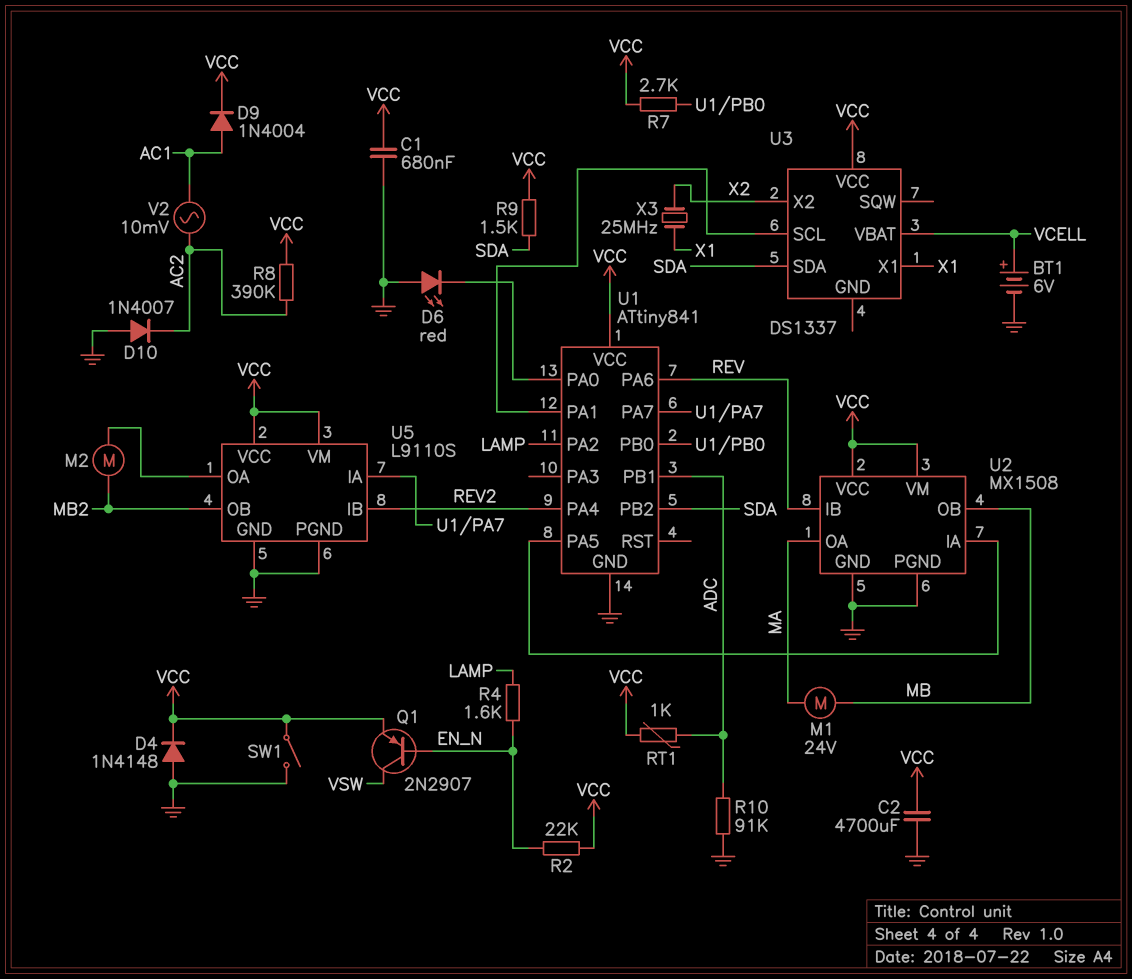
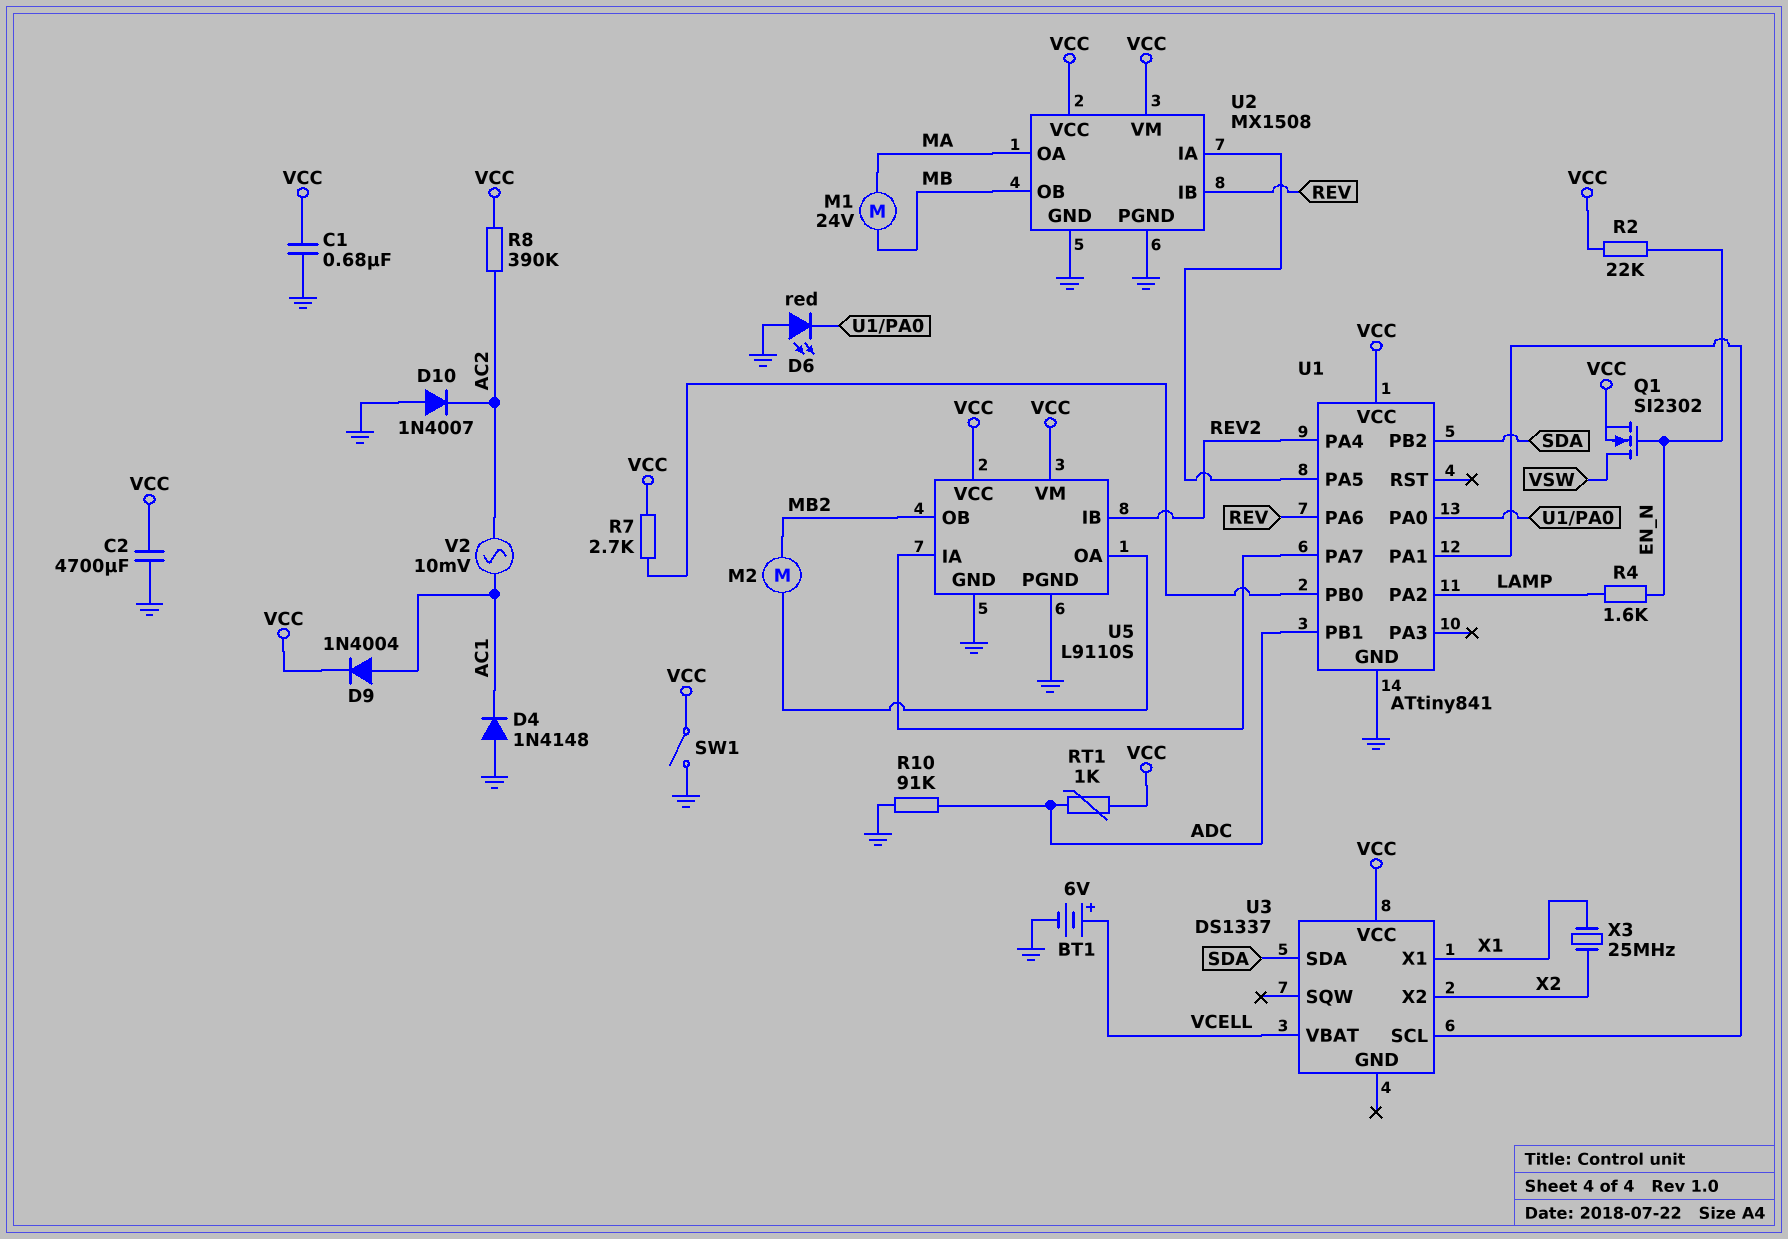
D4: diode 1N4148 (A GND, K VCC) -> diode 1N4148 (A GND, K AC1)
Q1: PNP 2N2907 (B EN_N, C VSW, E VCC) -> NMOS SI2302 (G EN_N, D VSW, S VCC)
R9: 1.5k (SDA, VCC) -> none

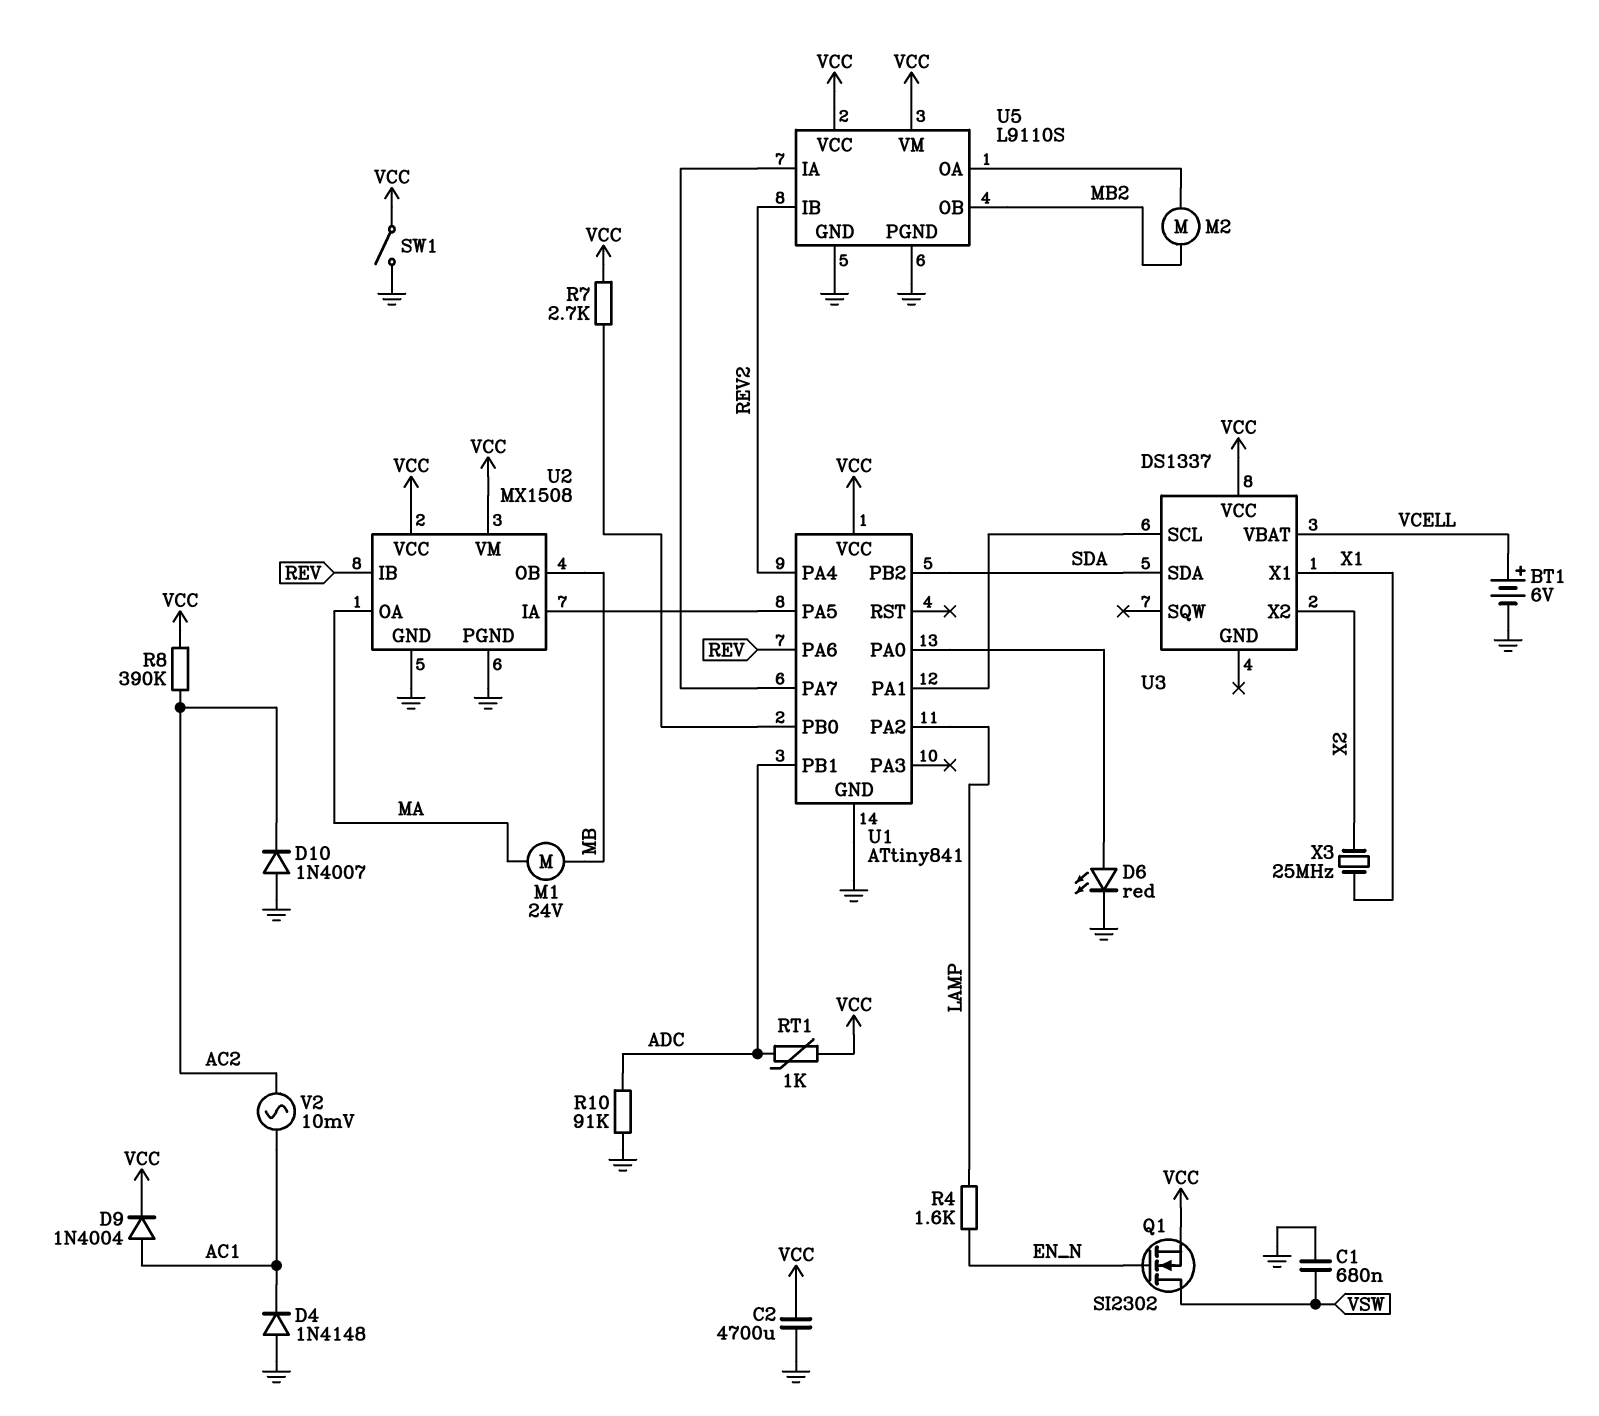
C1: 680nF (GND, VCC) -> 680nF (GND, VSW)
D6: LED red (A GND, K U1/PA0) -> LED red (A U1/PA0, K GND)
R2: 22k (EN_N, VCC) -> none

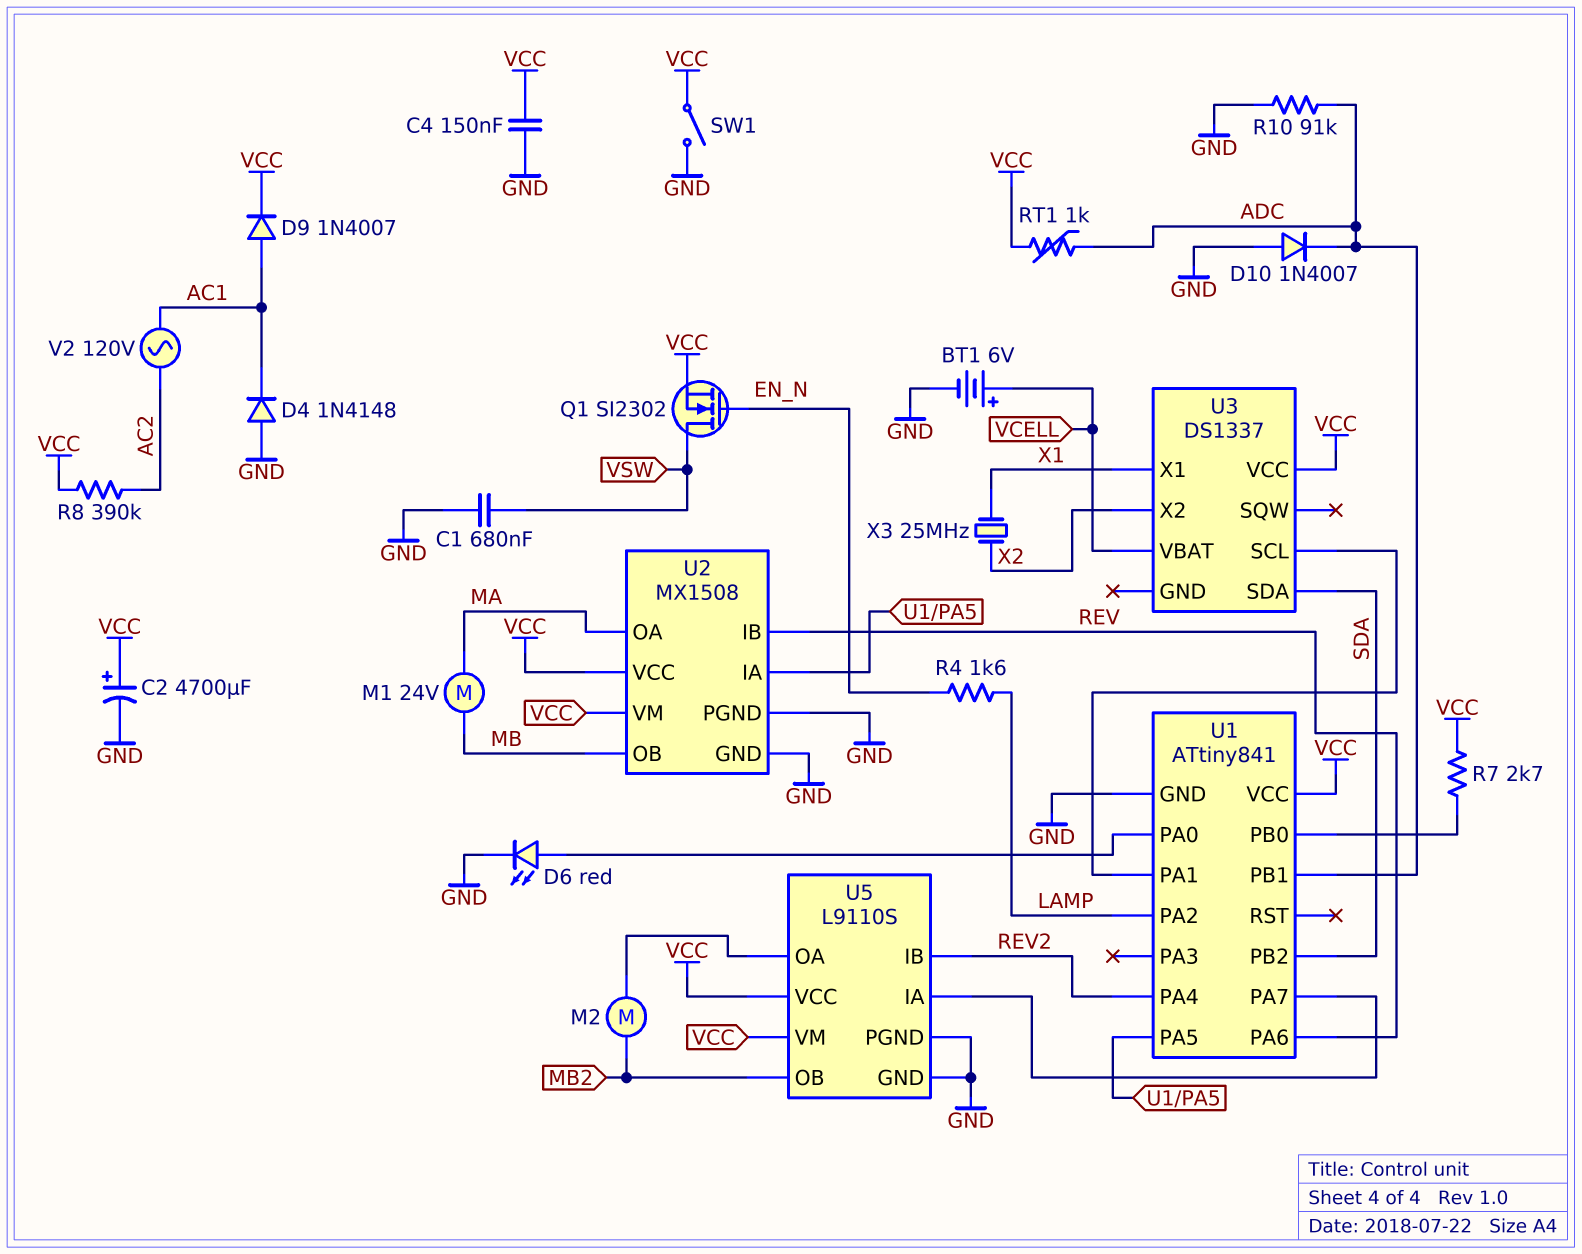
C2: 4700uF (GND, VCC) -> 4700uF (plus VCC, minus GND)
C4: none -> 150nF (GND, VCC)
D9: diode 1N4004 (A AC1, K VCC) -> diode 1N4007 (A AC1, K VCC)
D10: diode 1N4007 (A GND, K AC2) -> diode 1N4007 (A GND, K ADC)
V2: AC 10mV (AC1, AC2) -> AC 120V (AC1, AC2)

